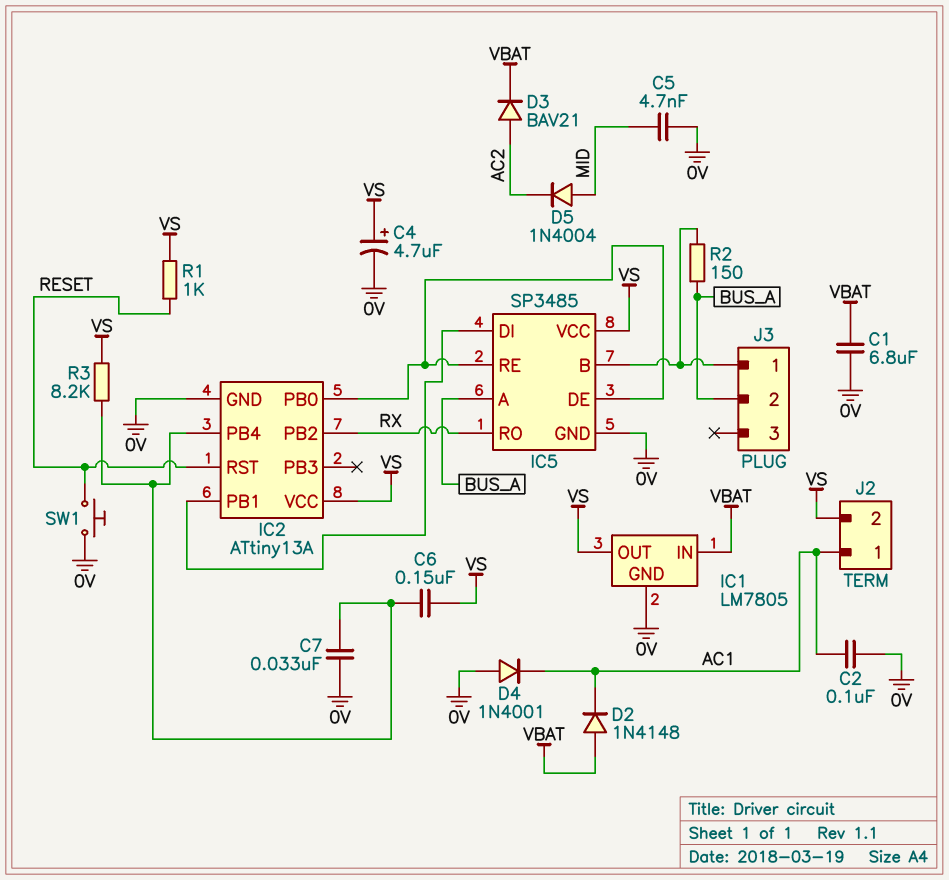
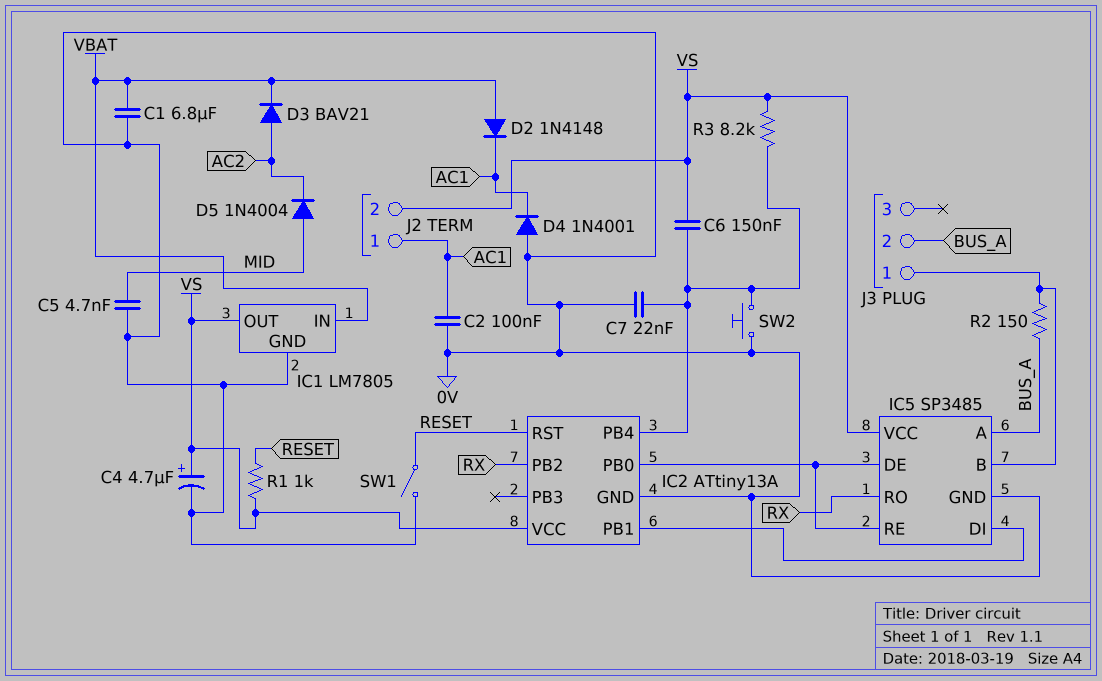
C7: 33nF (0V, IC2/PB4) -> 22nF (0V, IC2/PB4)
SW1: button (0V, RESET) -> switch (0V, RESET)
SW2: none -> button (0V, IC2/PB4)

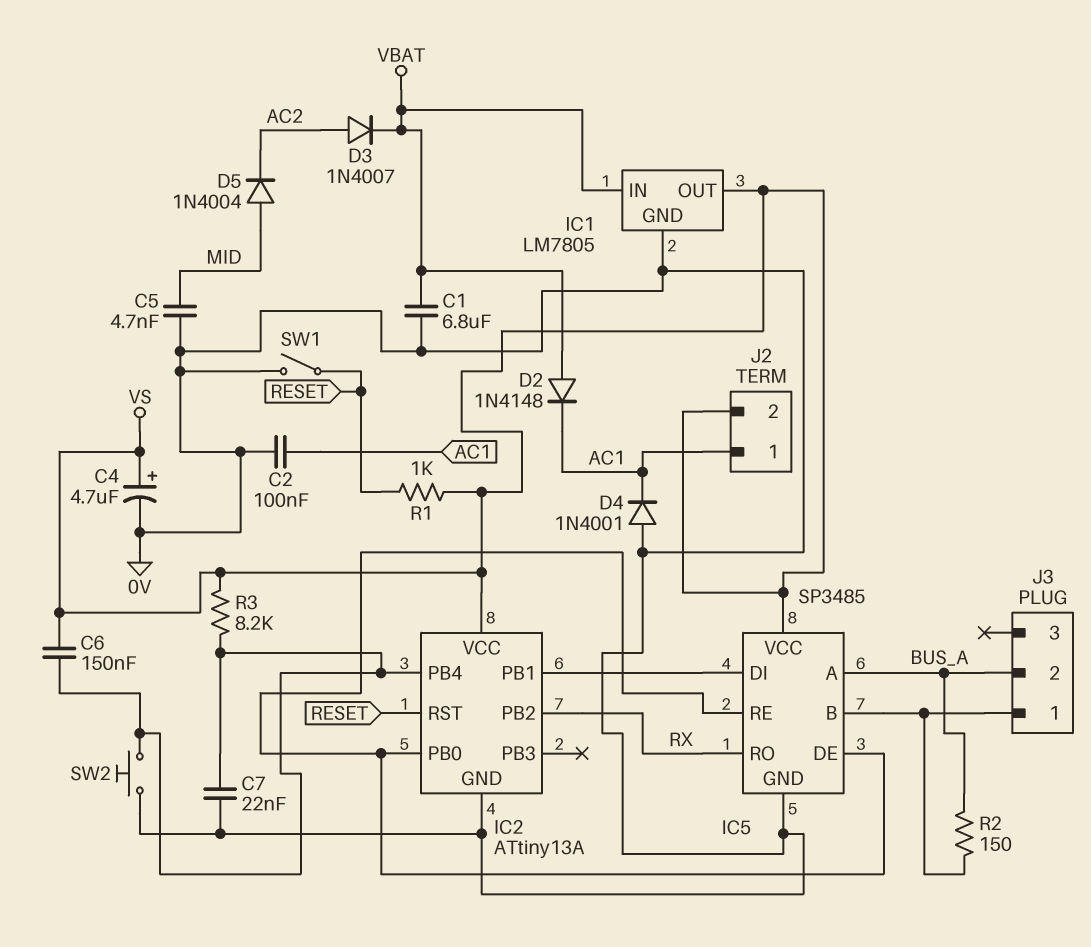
D3: diode BAV21 (A AC2, K VBAT) -> diode 1N4007 (A AC2, K VBAT)

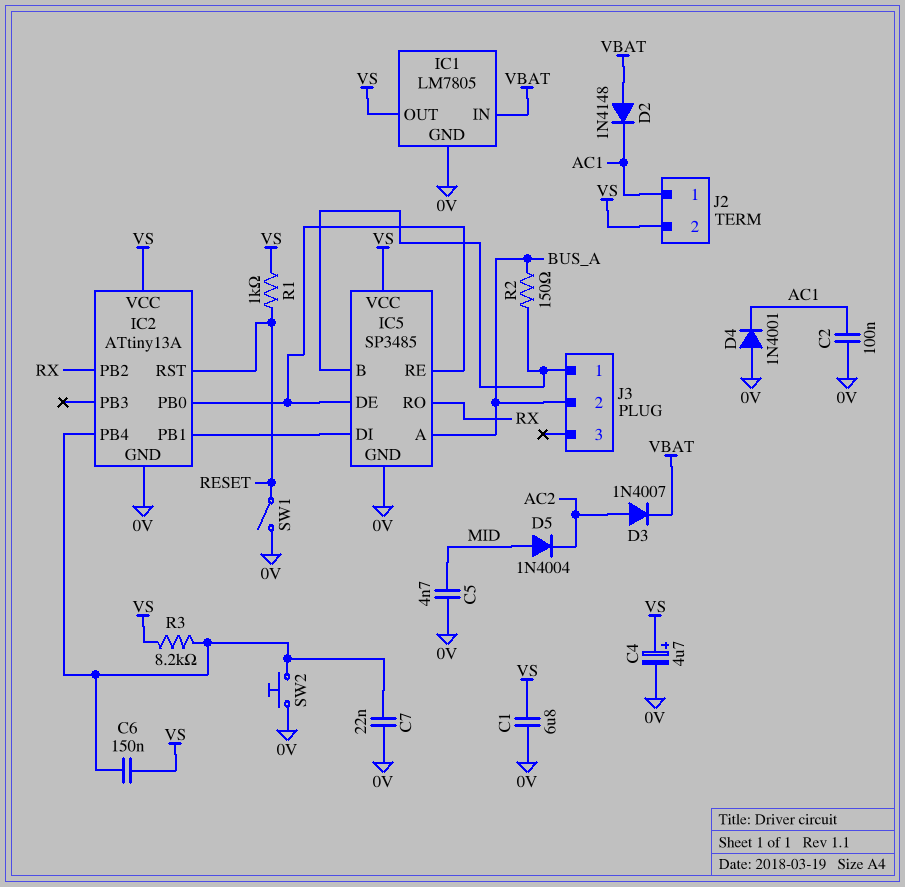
C1: 6.8uF (0V, VBAT) -> 6.8uF (0V, VS)

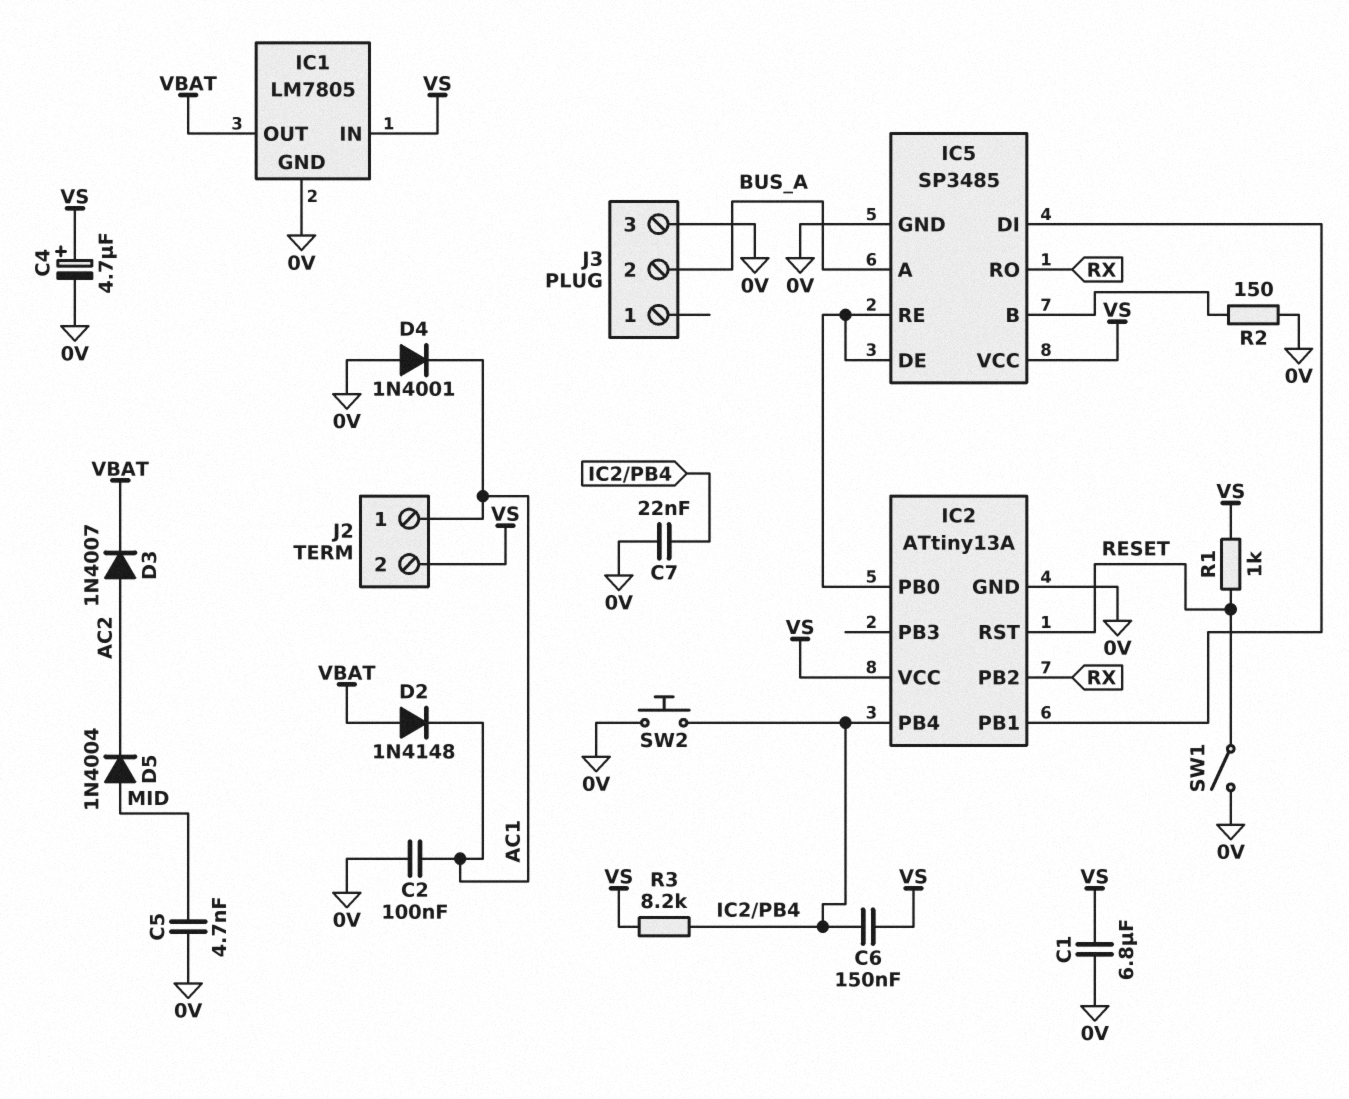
IC1 pin IN: VBAT -> VS
IC1 pin OUT: VS -> VBAT
J3 pin 1: IC5/B -> none
J3 pin 3: none -> 0V
R2: 150 (BUS_A, IC5/B) -> 150 (0V, IC5/B)

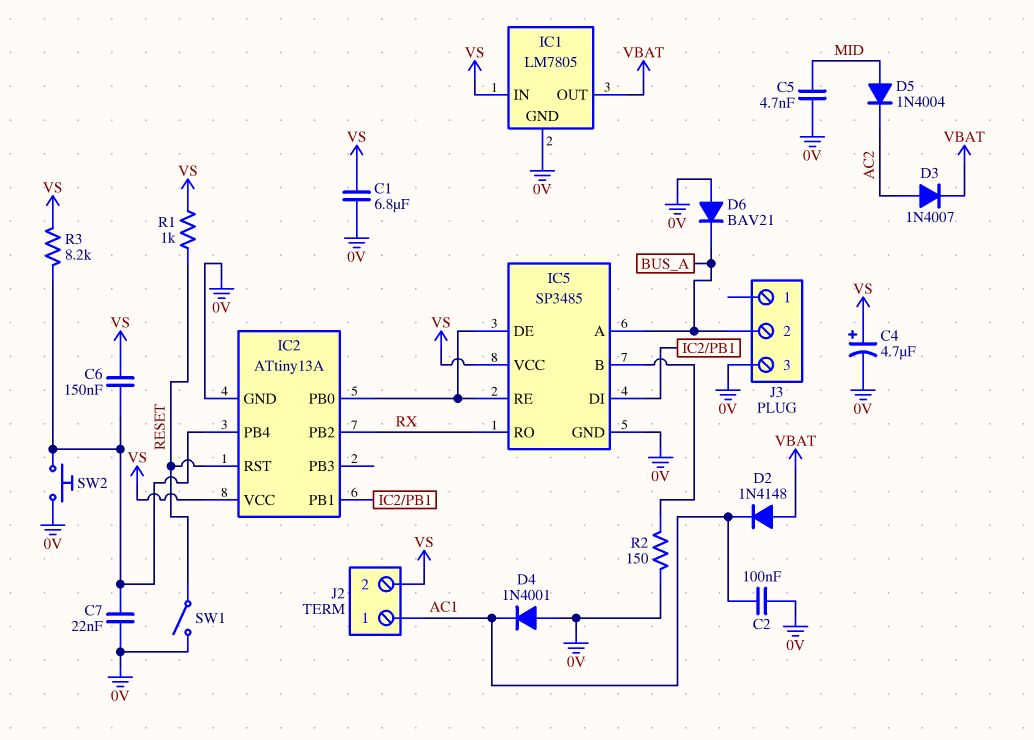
D6: none -> diode BAV21 (A 0V, K BUS_A)

